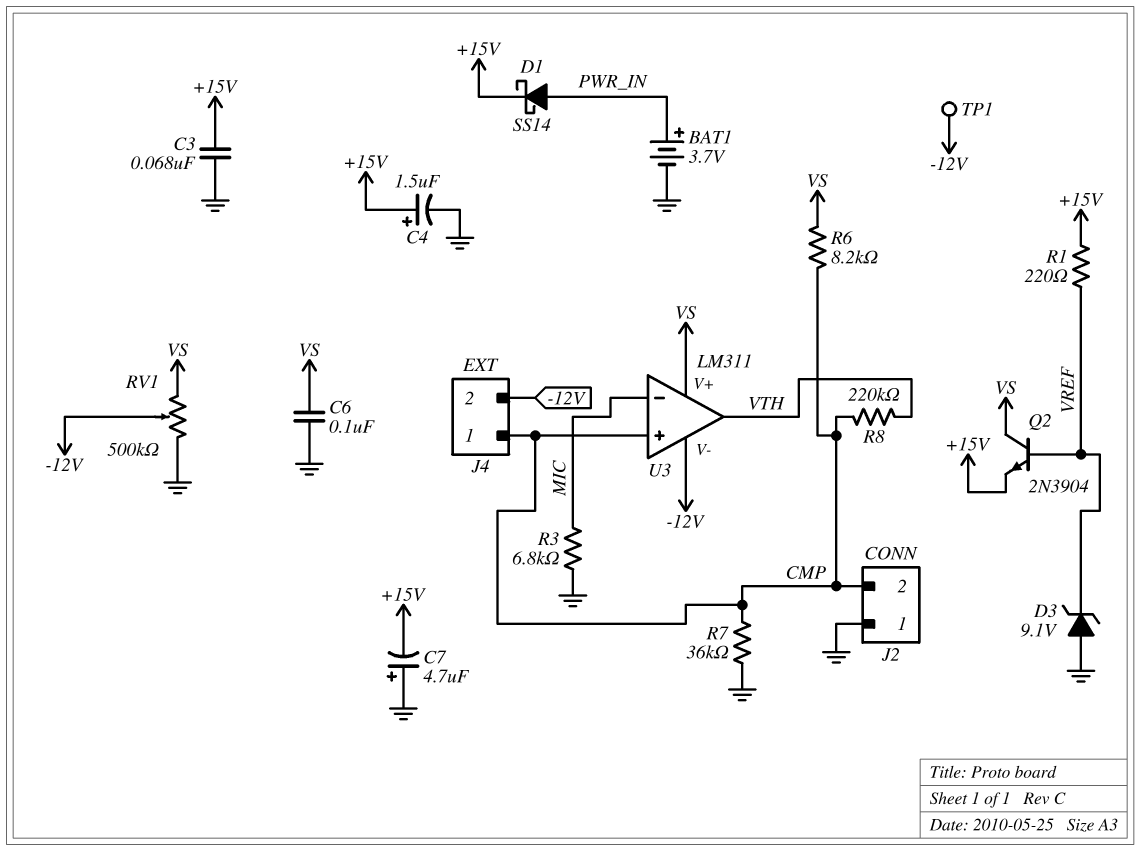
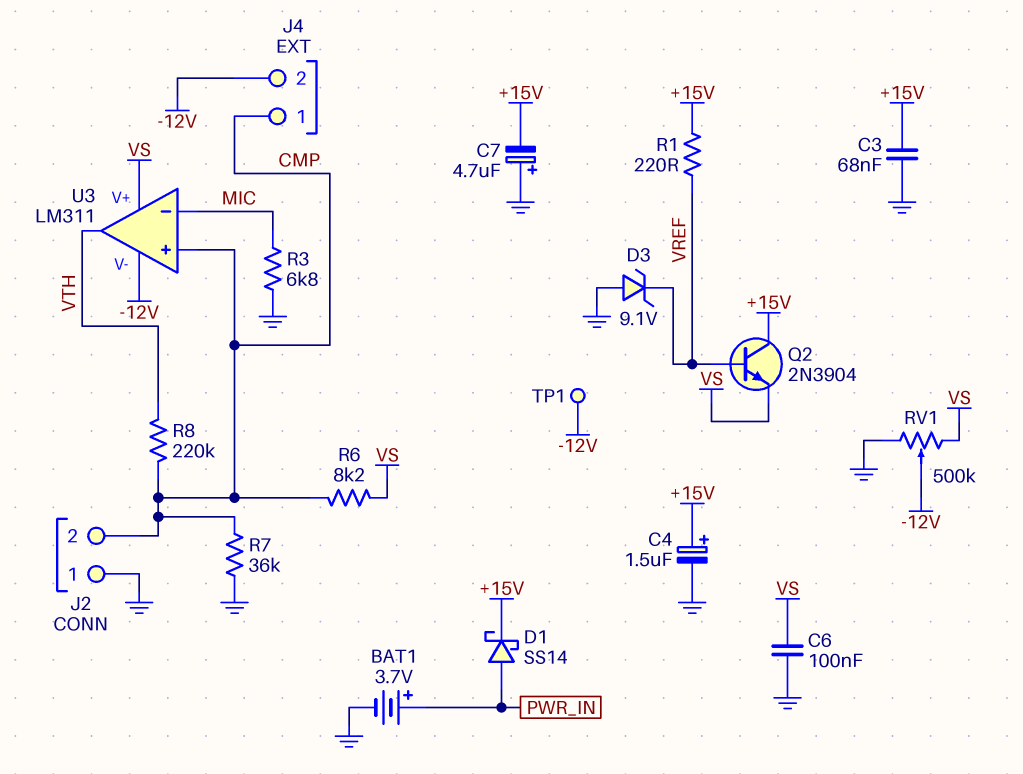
Q2: NPN 2N3904 (B VREF, C VS, E +15V) -> NPN 2N3904 (B VREF, C +15V, E VS)

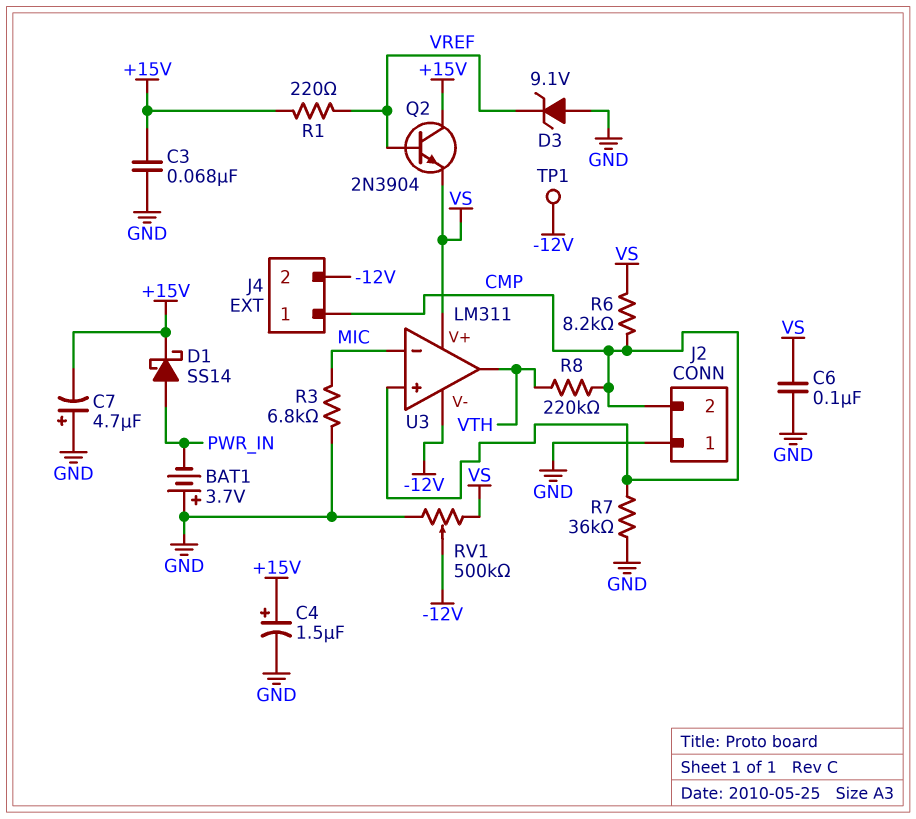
BAT1: 3.7V (plus PWR_IN, minus GND) -> 3.7V (plus GND, minus PWR_IN)

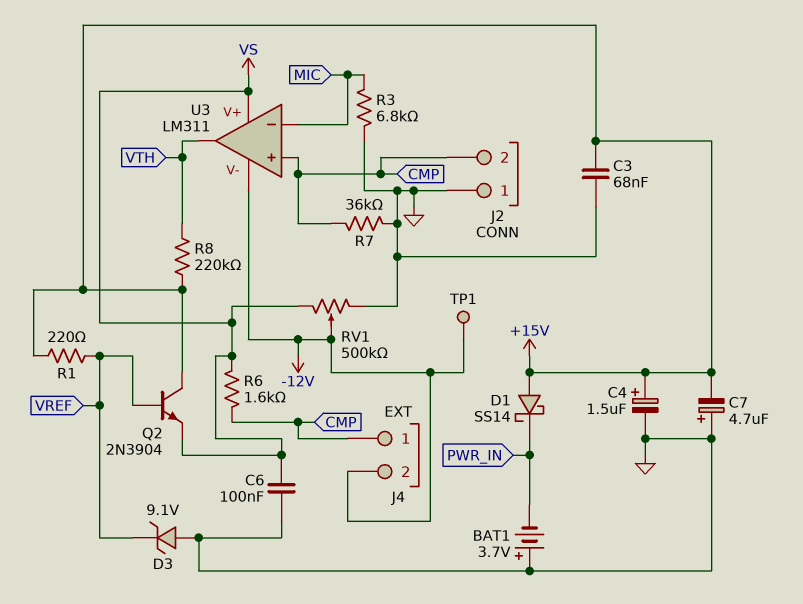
D1: schottky SS14 (A PWR_IN, K +15V) -> schottky SS14 (A +15V, K PWR_IN)
R6: 8.2k (CMP, VS) -> 1.6k (CMP, VS)
R8: 220k (CMP, VTH) -> 220k (+15V, VTH)

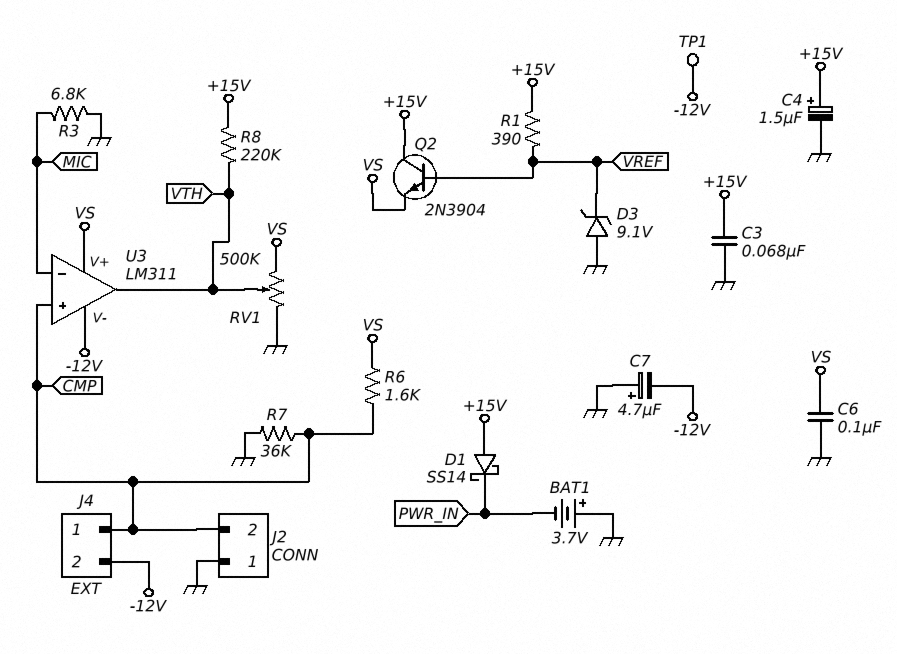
C7: 4.7uF (plus GND, minus +15V) -> 4.7uF (plus GND, minus -12V)
R1: 220 (+15V, VREF) -> 390 (+15V, VREF)
RV1: 500k (GND, VS, wiper -12V) -> 500k (GND, VS, wiper VTH)

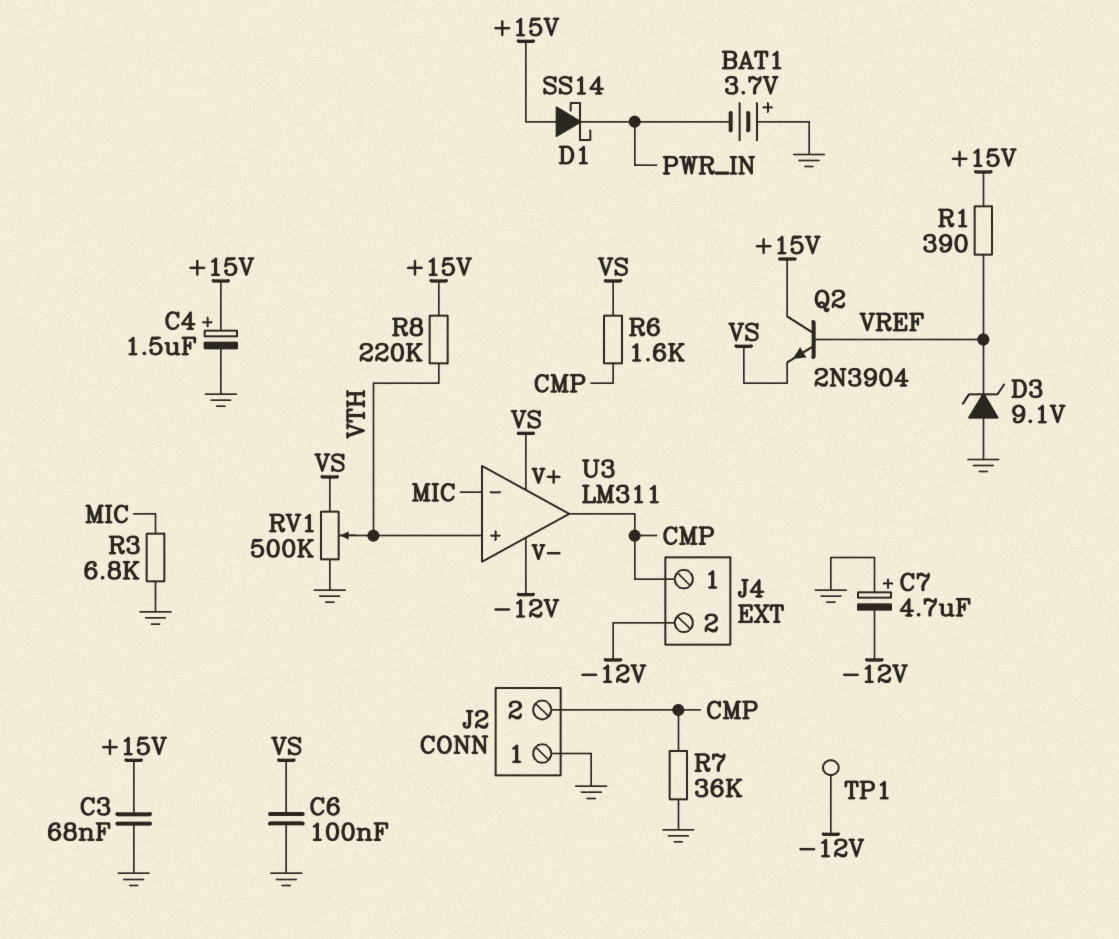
U3 pin in+: CMP -> VTH
U3 pin out: VTH -> CMP

